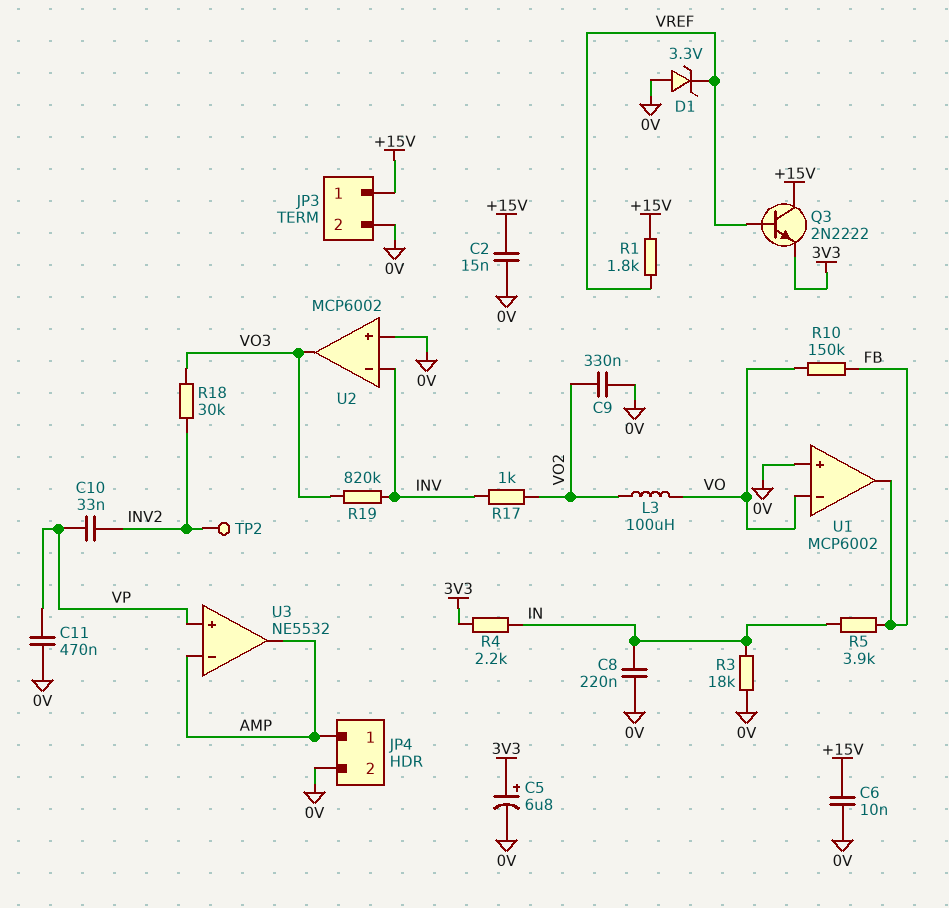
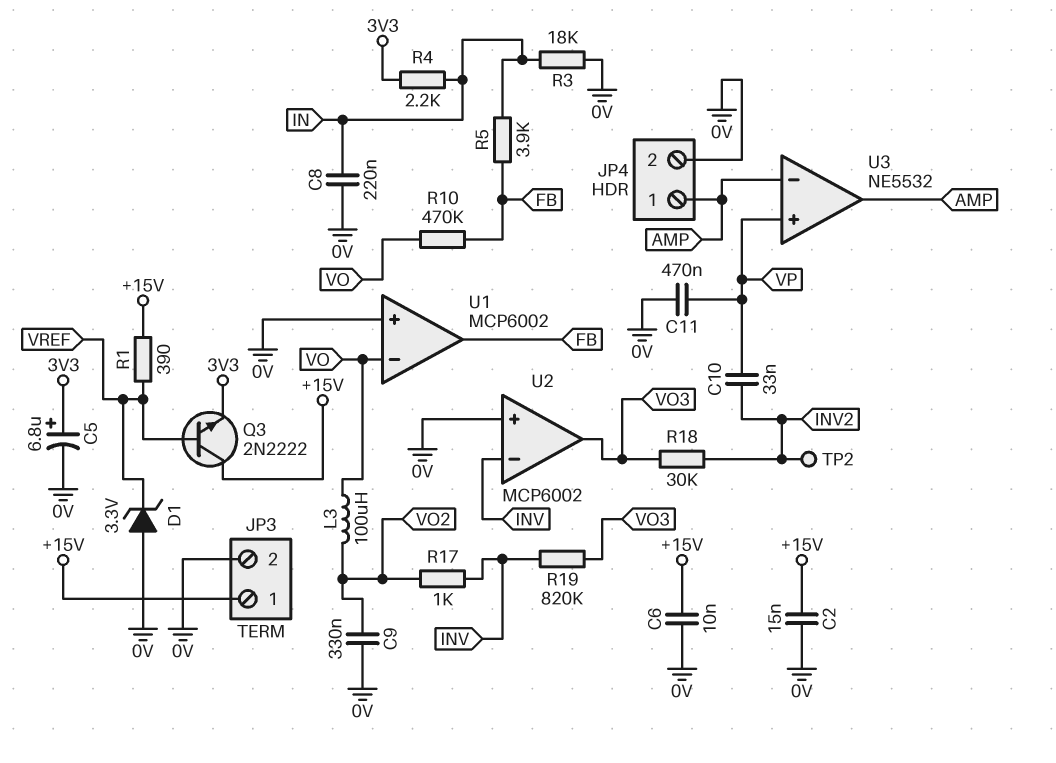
R1: 1.8k (+15V, VREF) -> 390 (+15V, VREF)
R10: 150k (FB, VO) -> 470k (FB, VO)

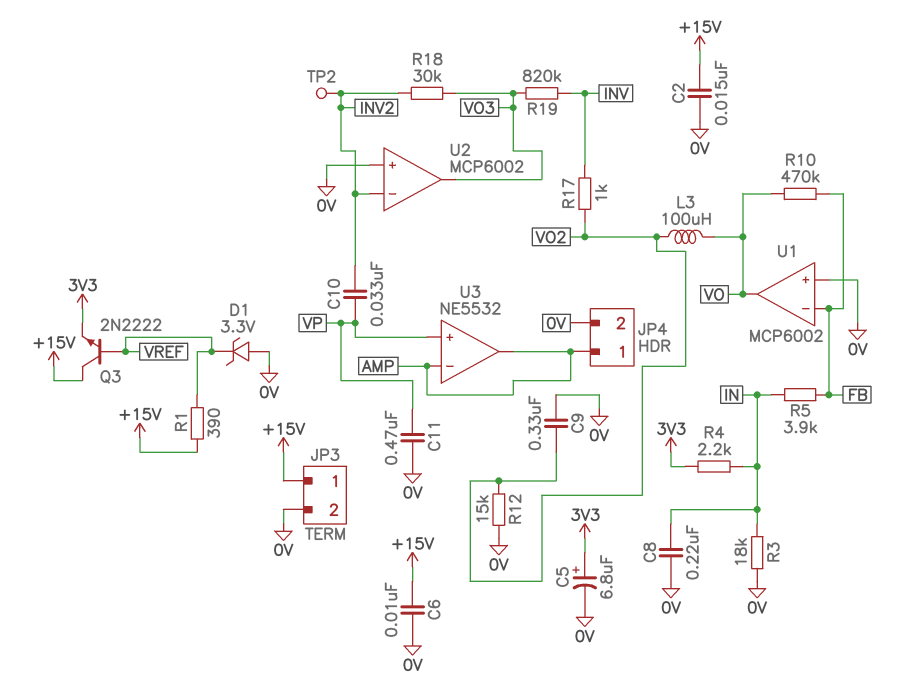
R12: none -> 15k (0V, VO2)
U1 pin in-: VO -> FB
U1 pin out: FB -> VO
U2 pin in-: INV -> INV2

